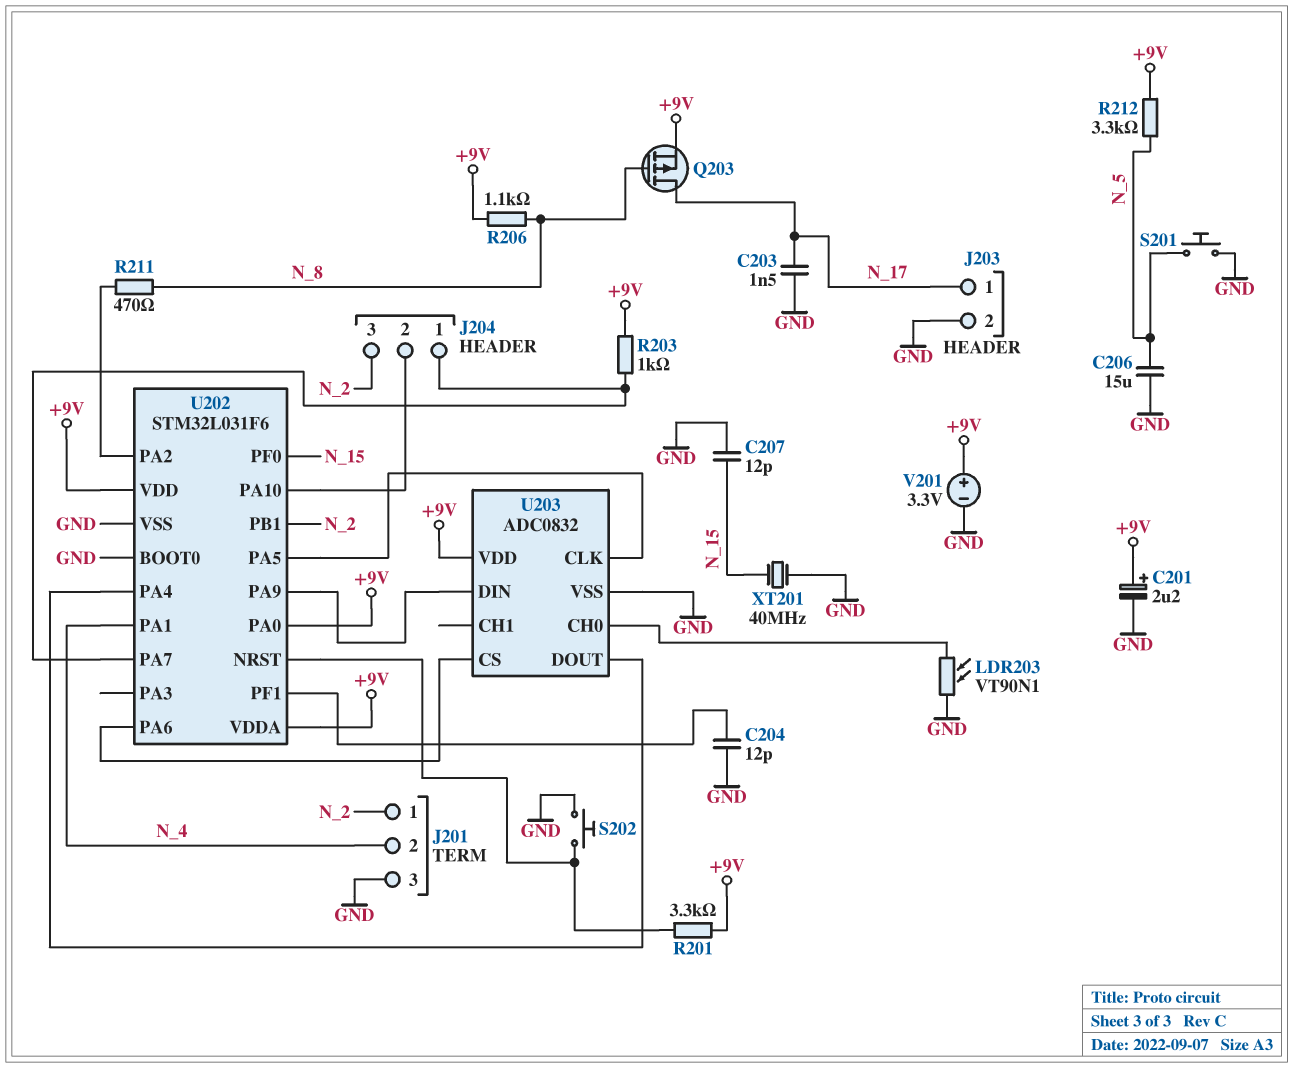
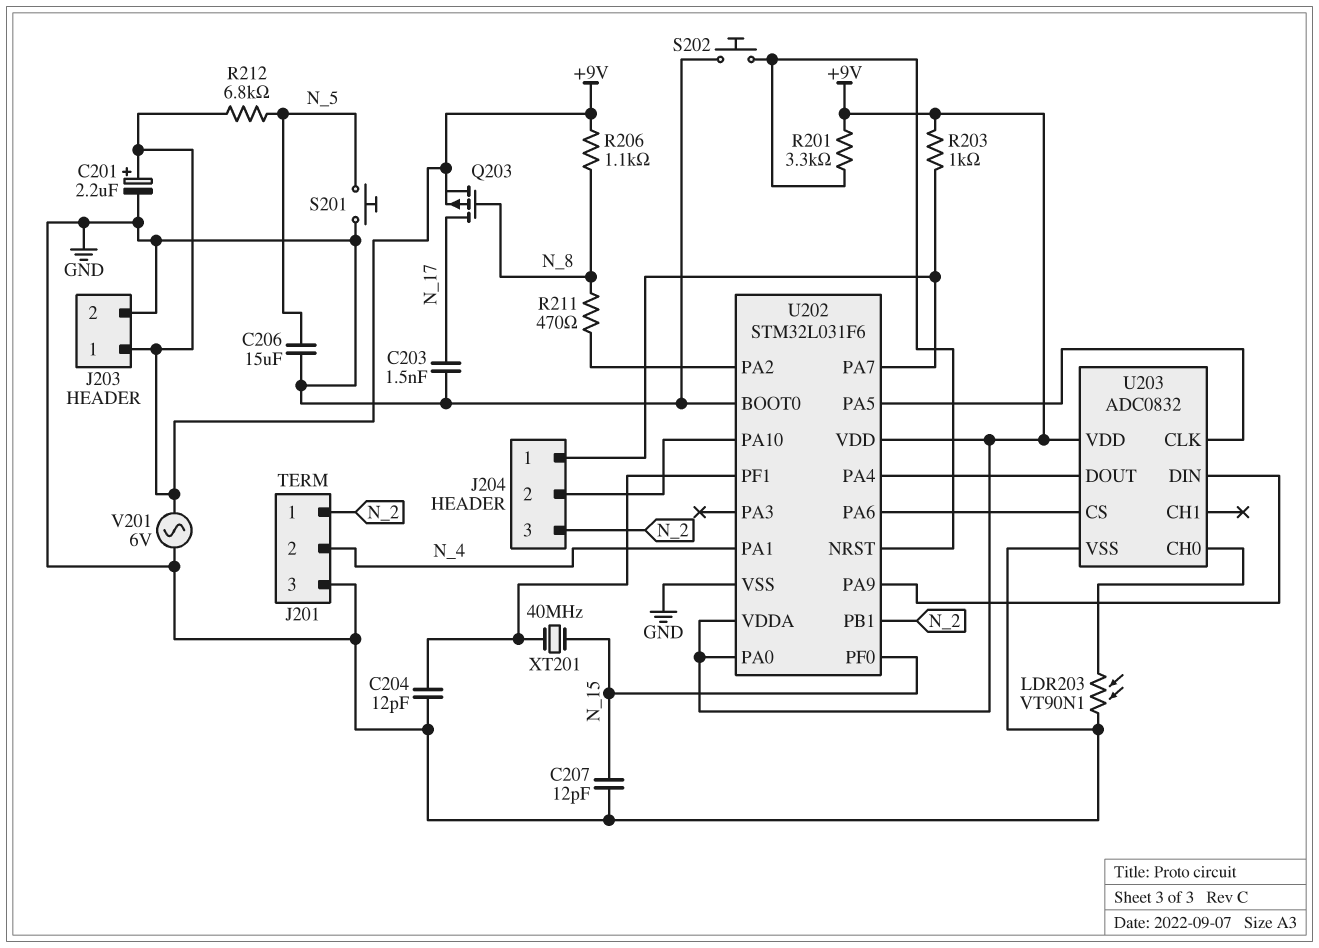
J203 pin 1: N_17 -> +9V
R212: 3.3k (+9V, N_5) -> 6.8k (+9V, N_5)
V201: 3.3V (plus +9V, minus GND) -> AC 6V (+9V, GND)
XT201: 40MHz (GND, N_15) -> 40MHz (N_15, U202/PF1)

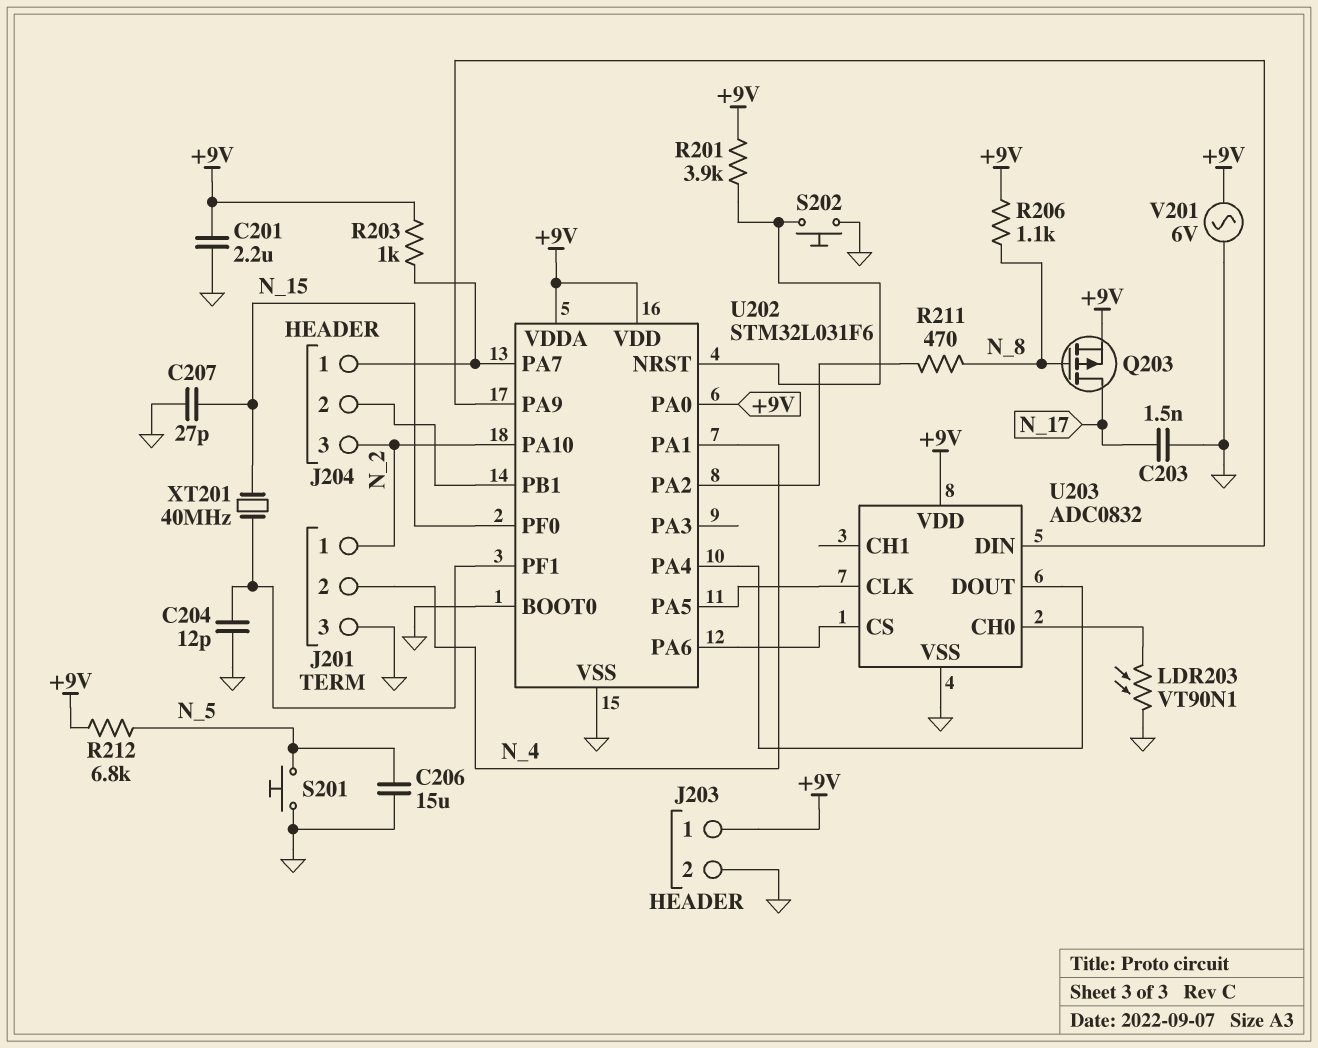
C201: 2.2uF (plus +9V, minus GND) -> 2.2uF (+9V, GND)
C207: 12pF (GND, N_15) -> 27pF (GND, N_15)
R201: 3.3k (+9V, U202/NRST) -> 3.9k (+9V, U202/NRST)
U202 pin PA10: J204/2 -> N_2
U202 pin PB1: N_2 -> J204/2

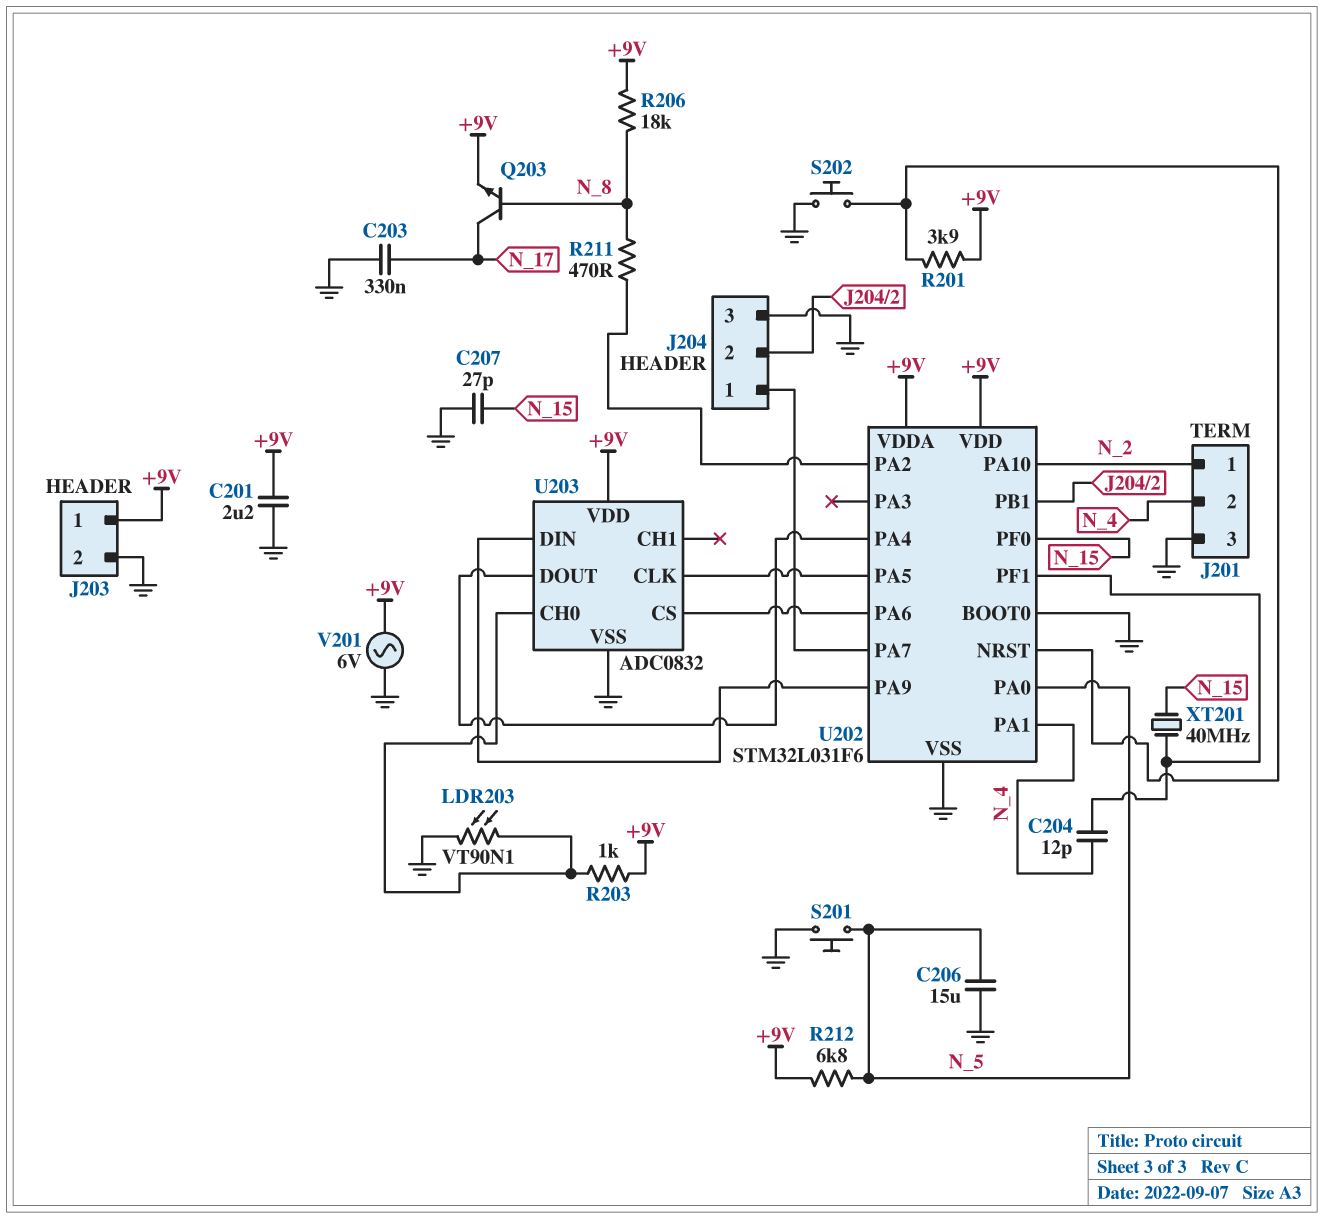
C203: 1.5nF (GND, N_17) -> 330nF (GND, N_17)
C204: 12pF (GND, U202/PF1) -> 12pF (N_4, U202/PF1)
J204 pin 3: N_2 -> GND
Q203: PMOS (G N_8, D N_17, S +9V) -> NPN (B N_8, C N_17, E +9V)
R203: 1k (+9V, J204/1) -> 1k (+9V, U203/CH0)
R206: 1.1k (+9V, N_8) -> 18k (+9V, N_8)
U202 pin PA0: +9V -> N_5

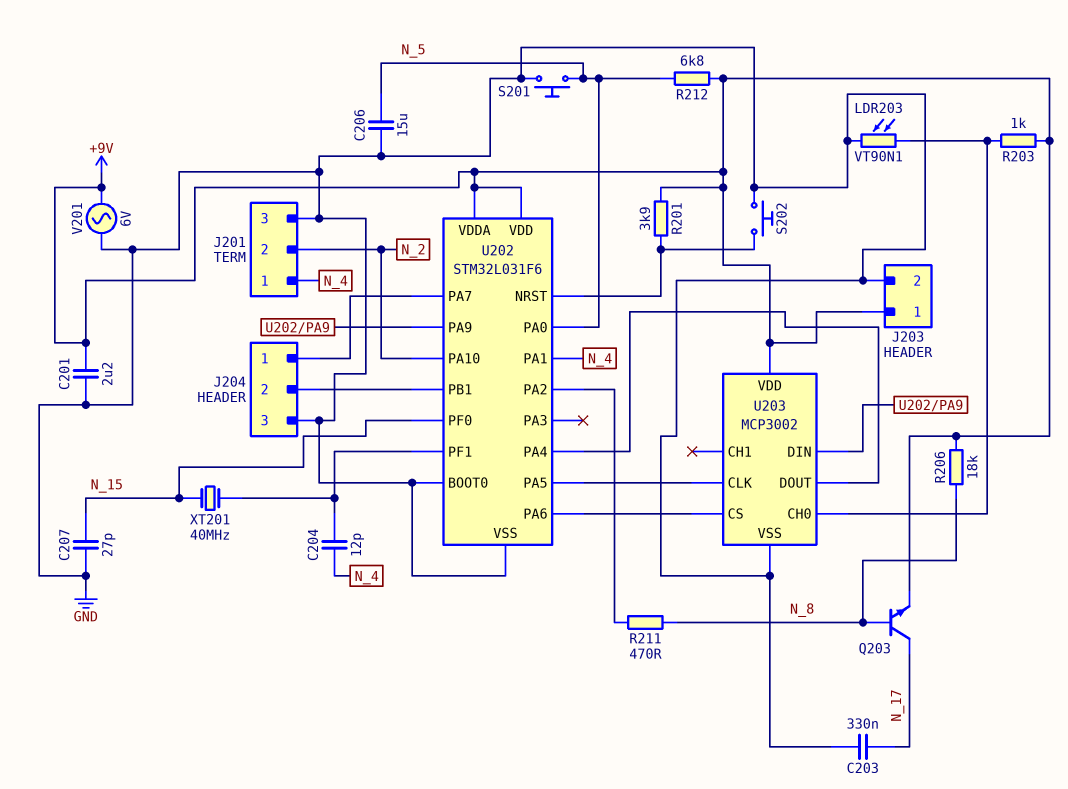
J201 pin 1: N_2 -> N_4
J201 pin 2: N_4 -> N_2
U203: ADC0832 -> MCP3002

